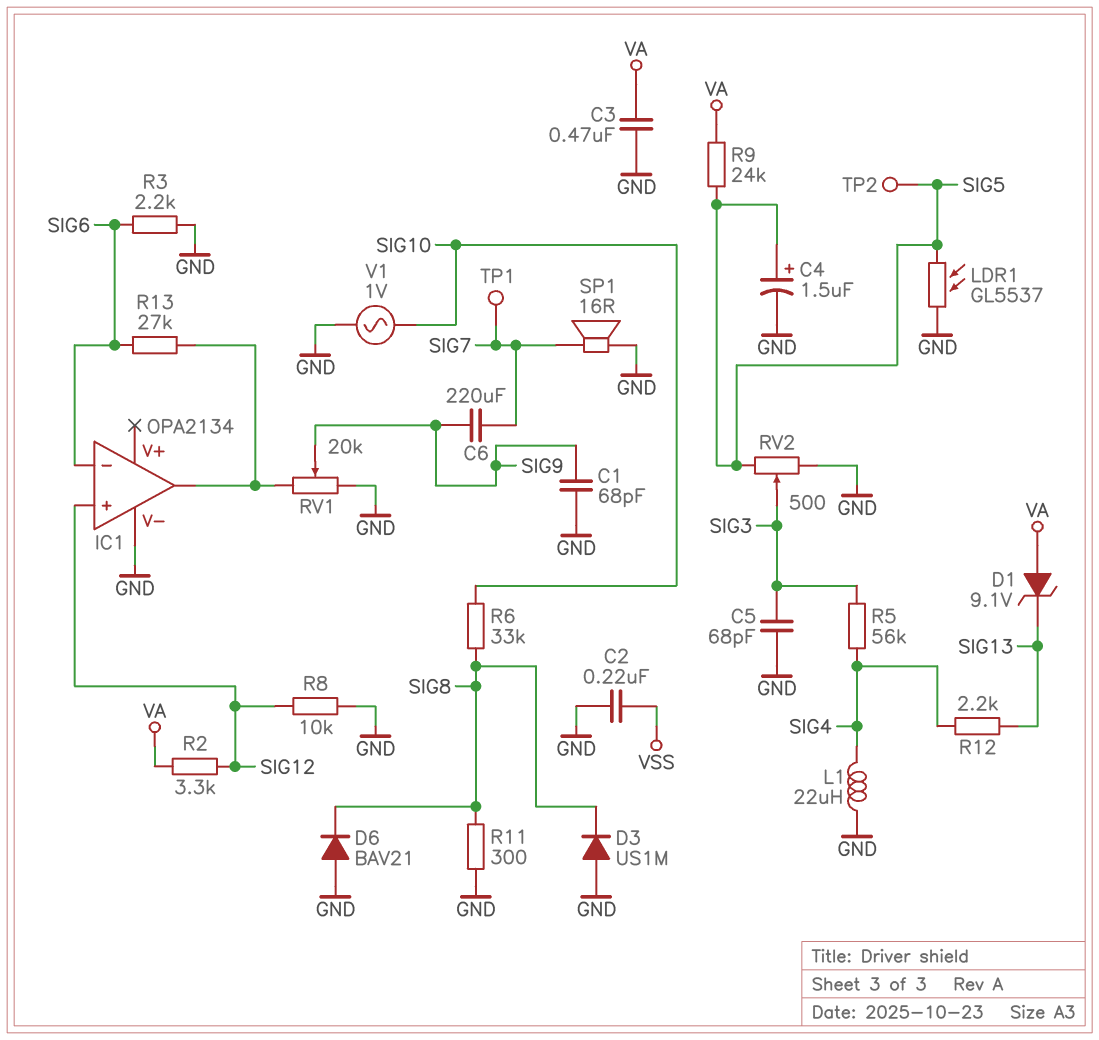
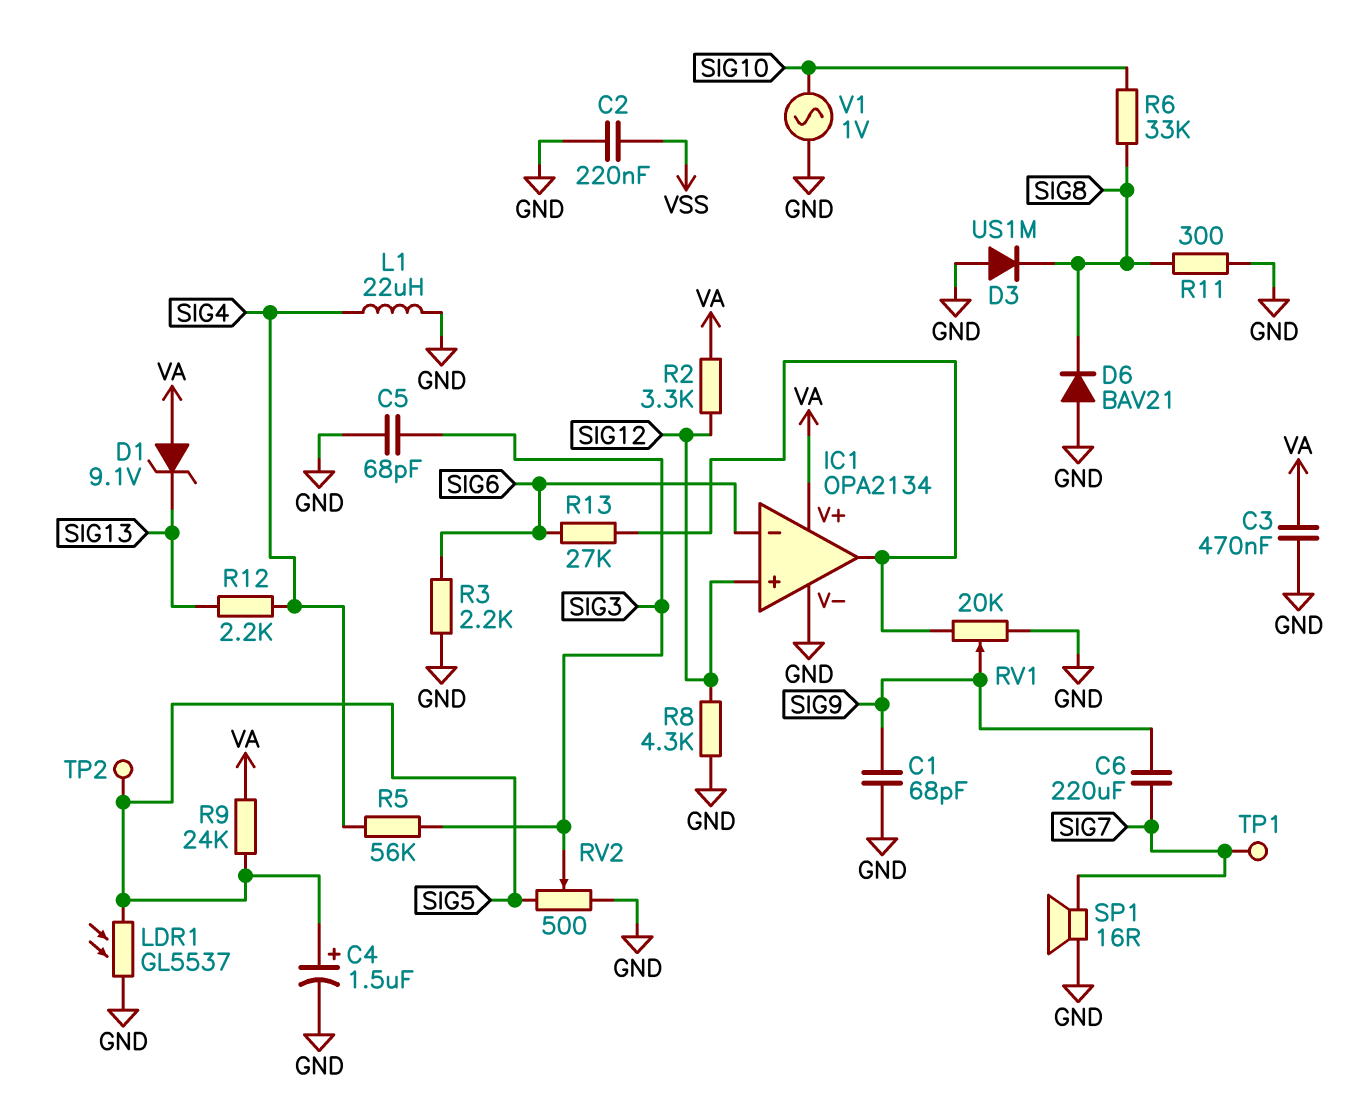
IC1 pin V+: none -> VA
R8: 10k (GND, SIG12) -> 4.3k (GND, SIG12)

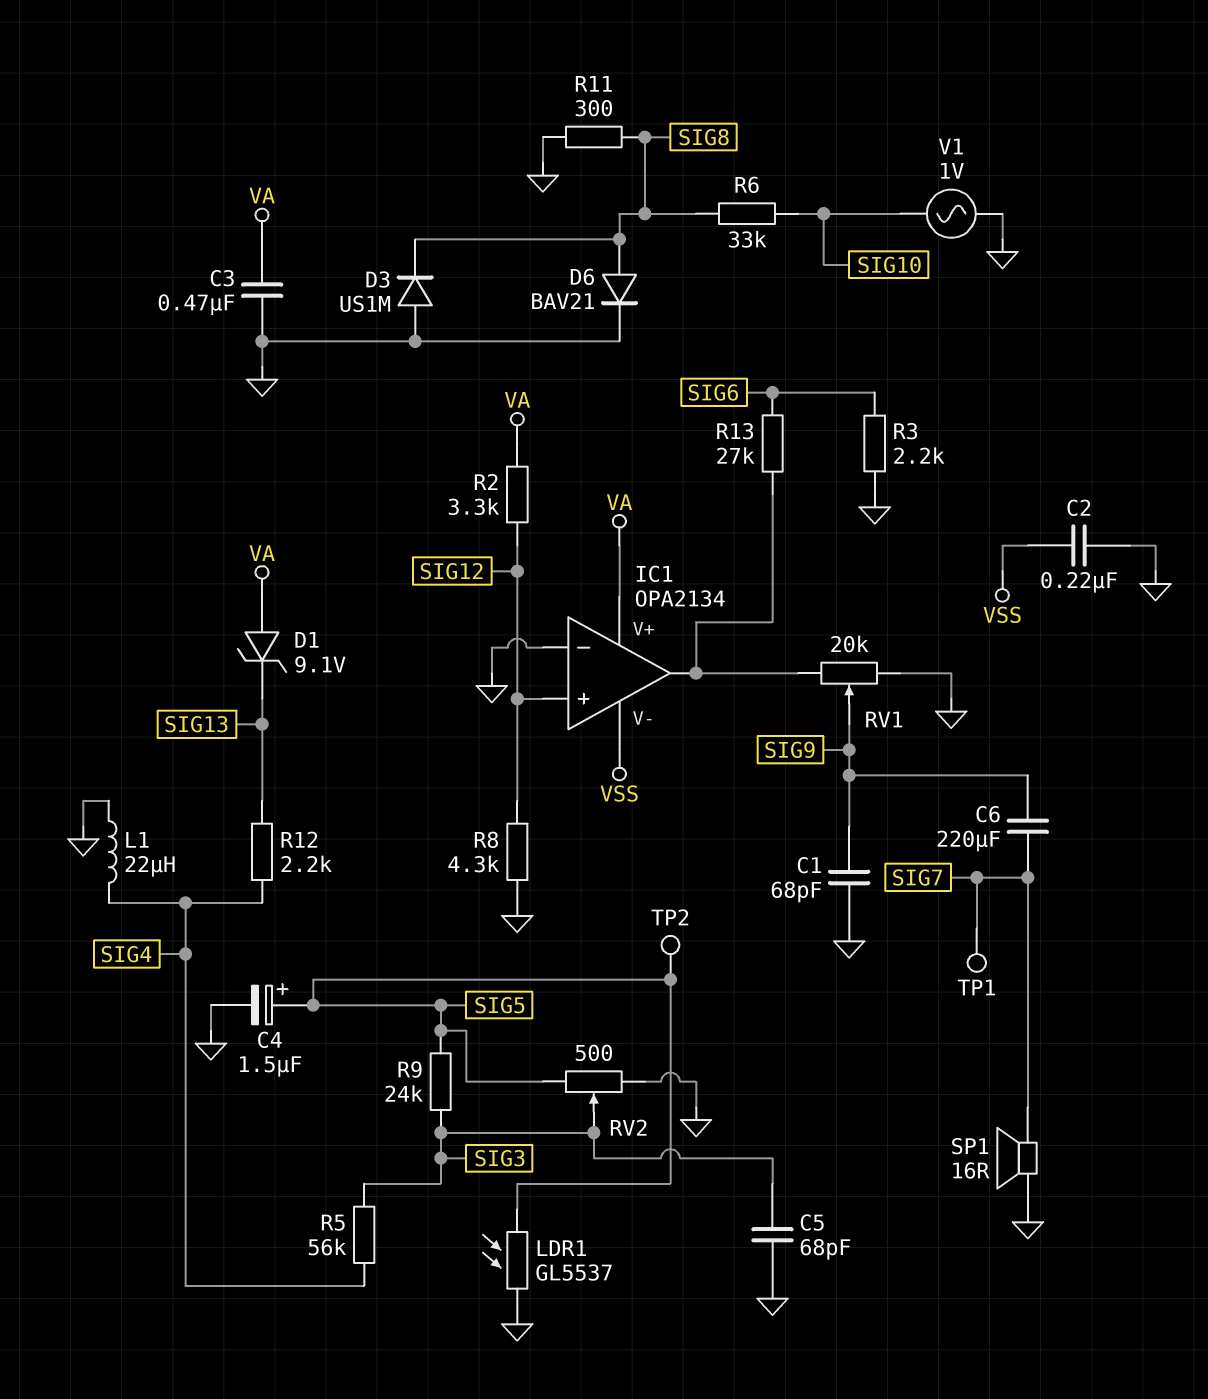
D6: diode BAV21 (A GND, K SIG8) -> diode BAV21 (A SIG8, K GND)
IC1 pin V-: GND -> VSS
IC1 pin in-: SIG6 -> GND
R9: 24k (SIG5, VA) -> 24k (SIG3, SIG5)

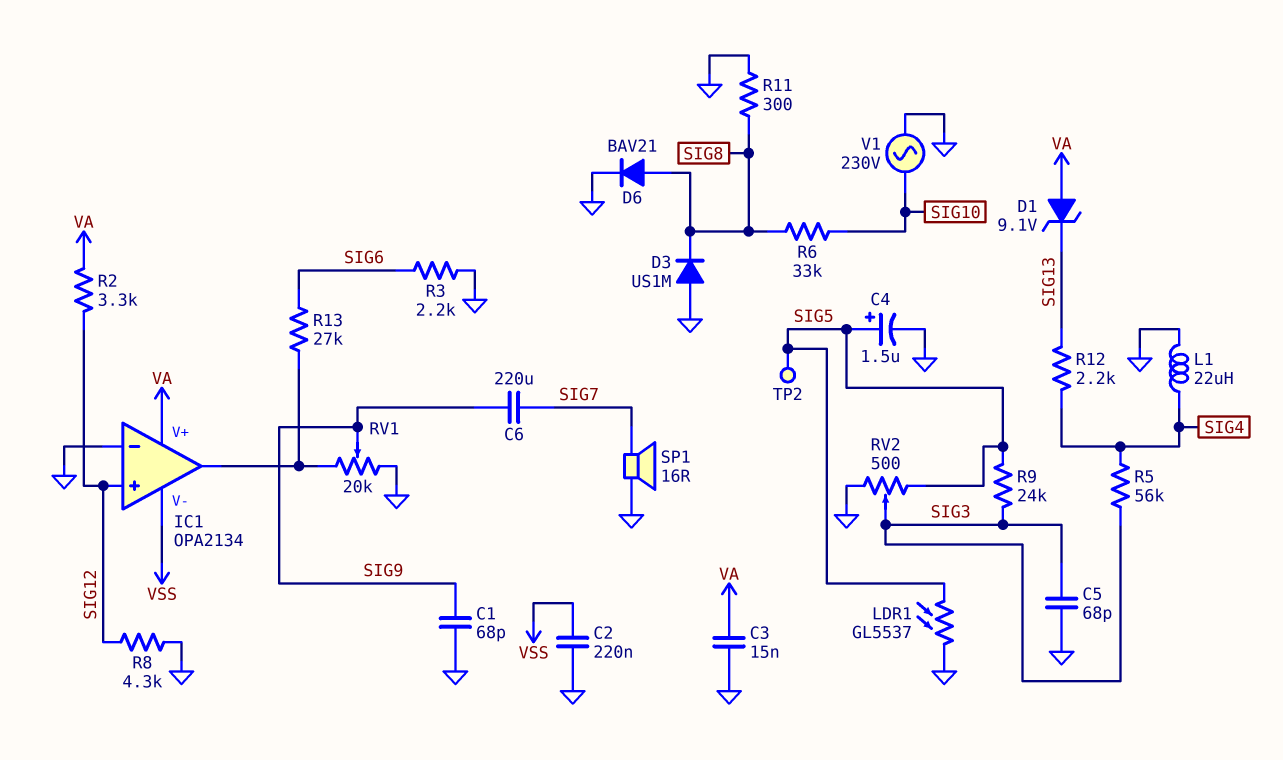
C3: 470nF (GND, VA) -> 15nF (GND, VA)
TP1: test point (SIG7) -> none
V1: AC 1V (GND, SIG10) -> AC 230V (GND, SIG10)

